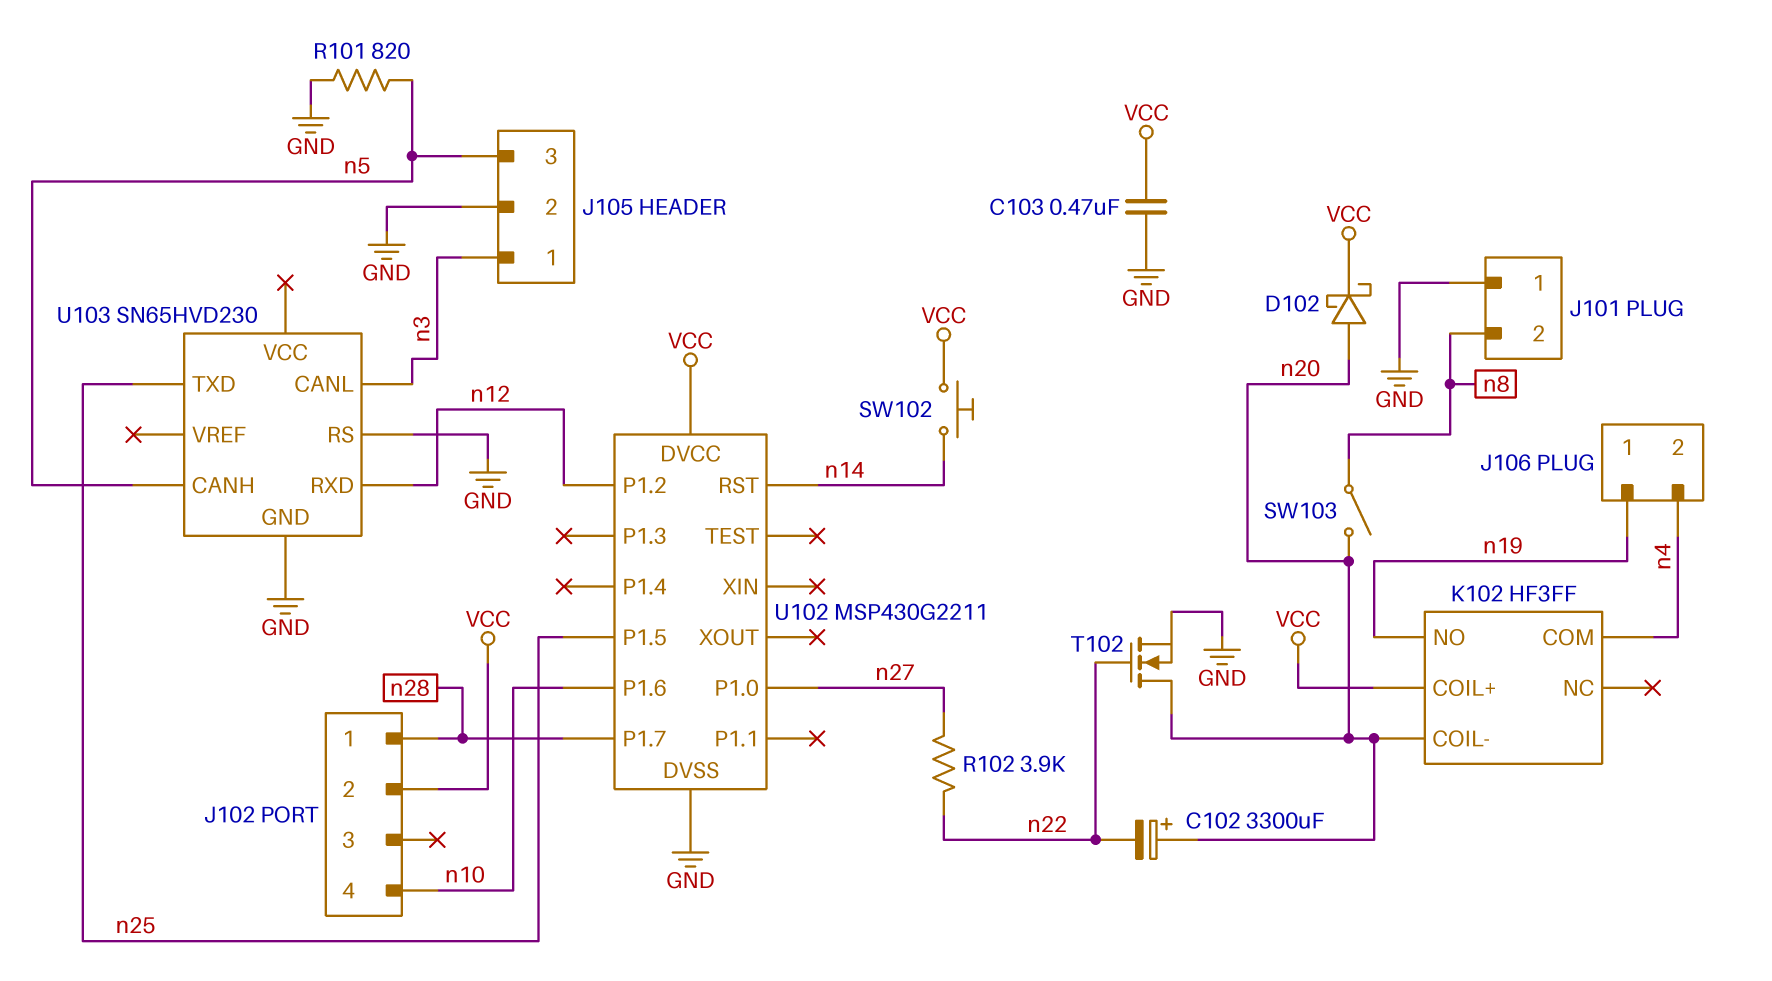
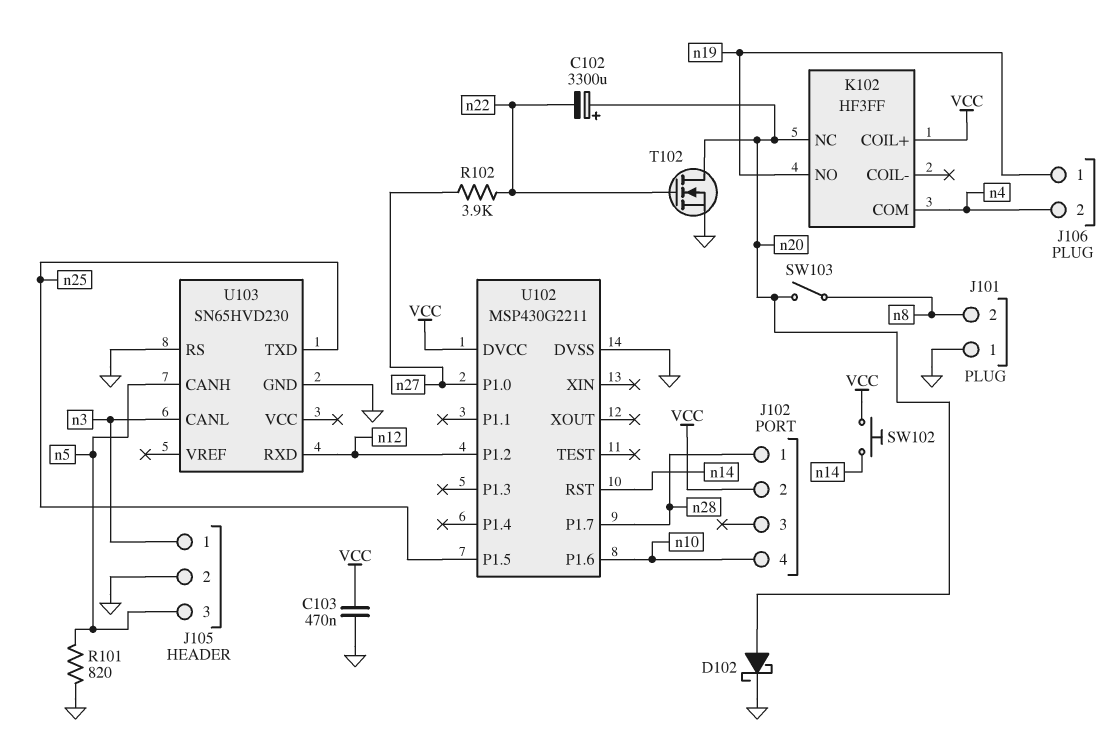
D102: schottky (A n20, K VCC) -> schottky (A n20, K GND)
K102 pin COIL-: n20 -> none
K102 pin NC: none -> n20

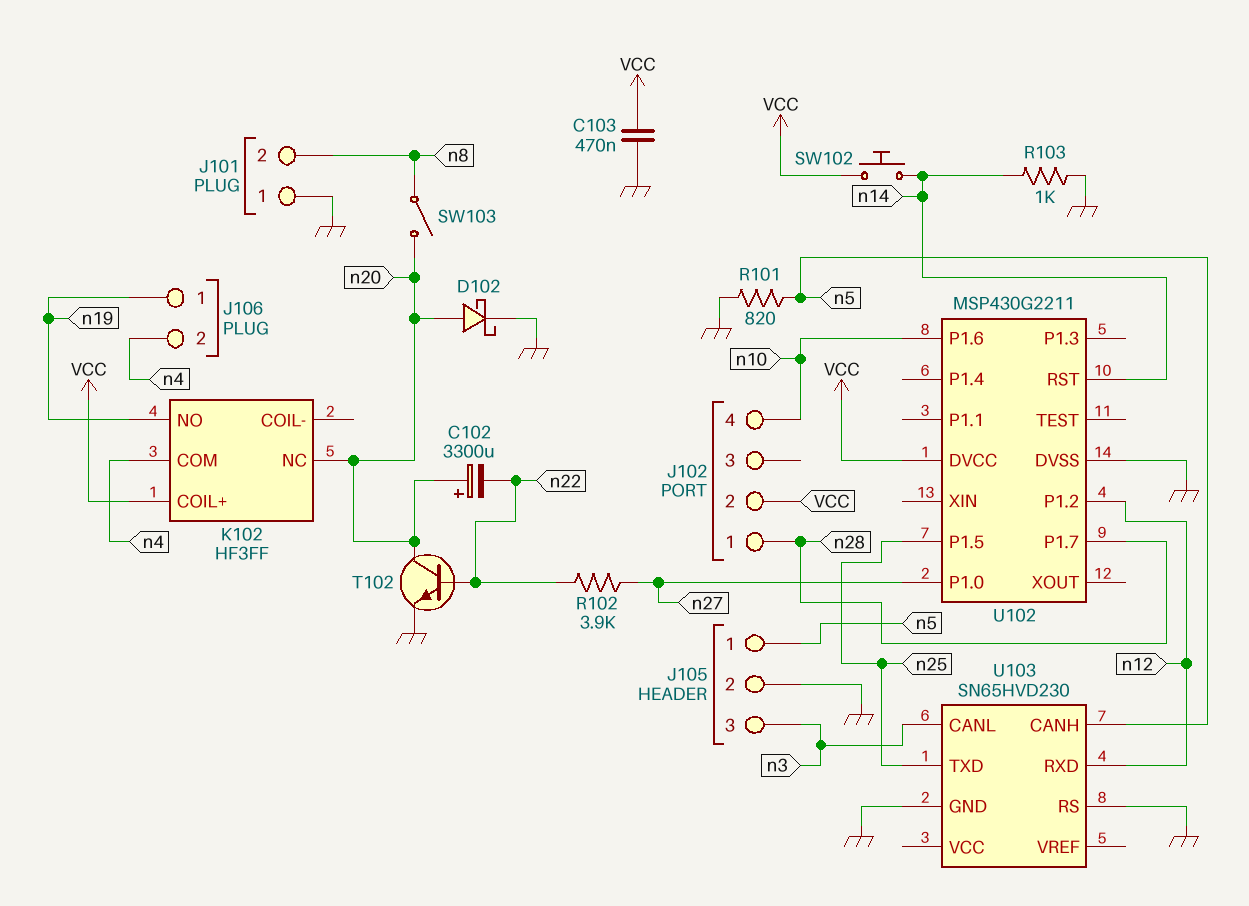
J105 pin 1: n3 -> n5
J105 pin 3: n5 -> n3
R103: none -> 1k (GND, n14)
T102: NMOS (G n22, D n20, S GND) -> NPN (B n22, C n20, E GND)

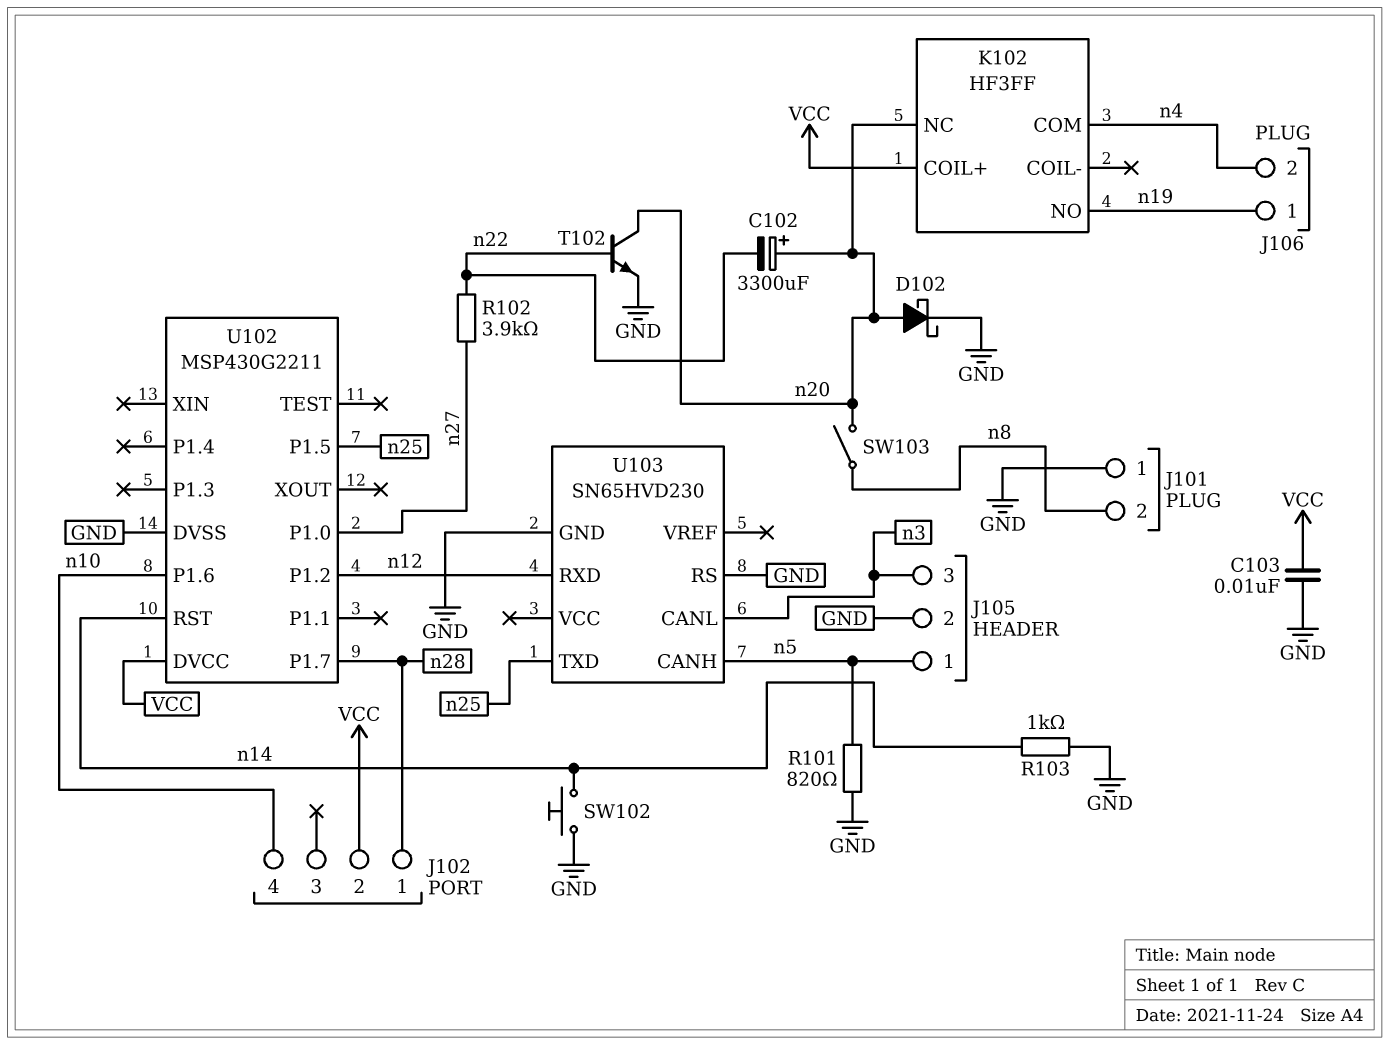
C103: 470nF (GND, VCC) -> 10nF (GND, VCC)
SW102: button (VCC, n14) -> button (GND, n14)

